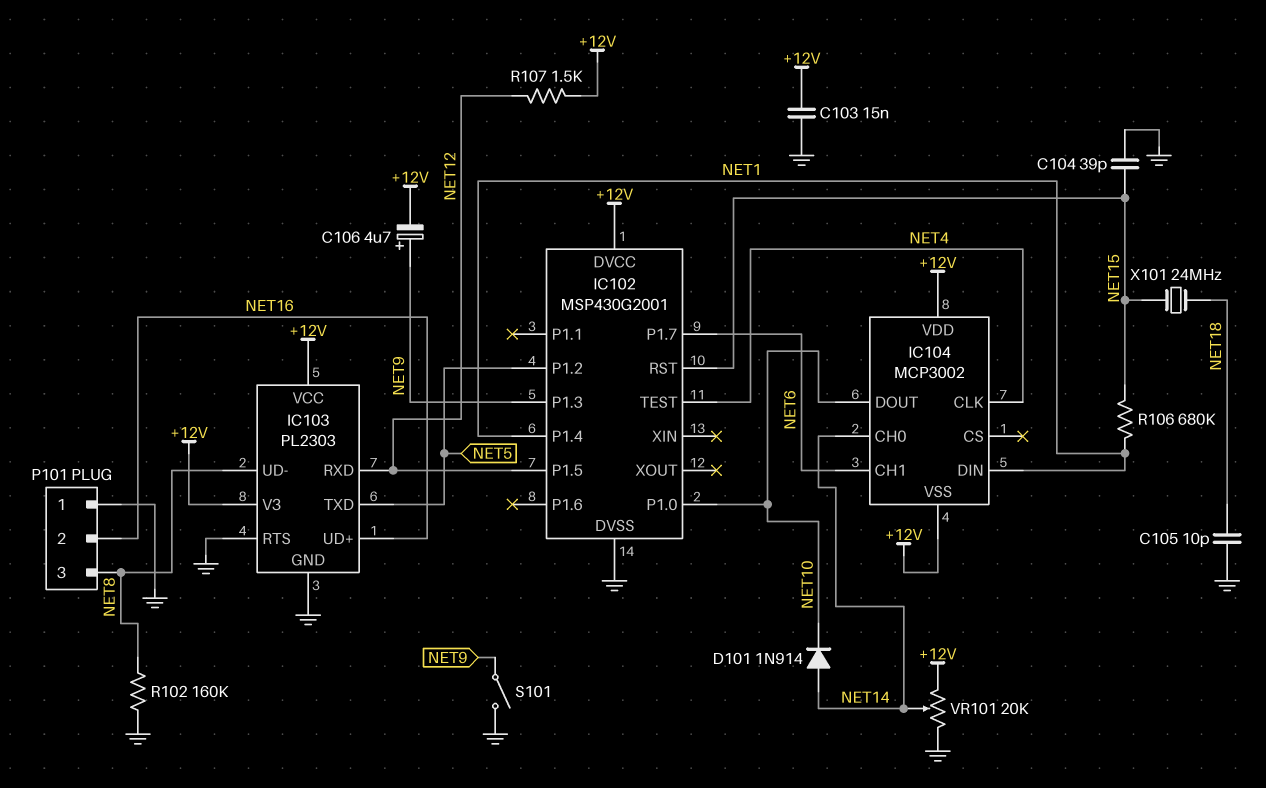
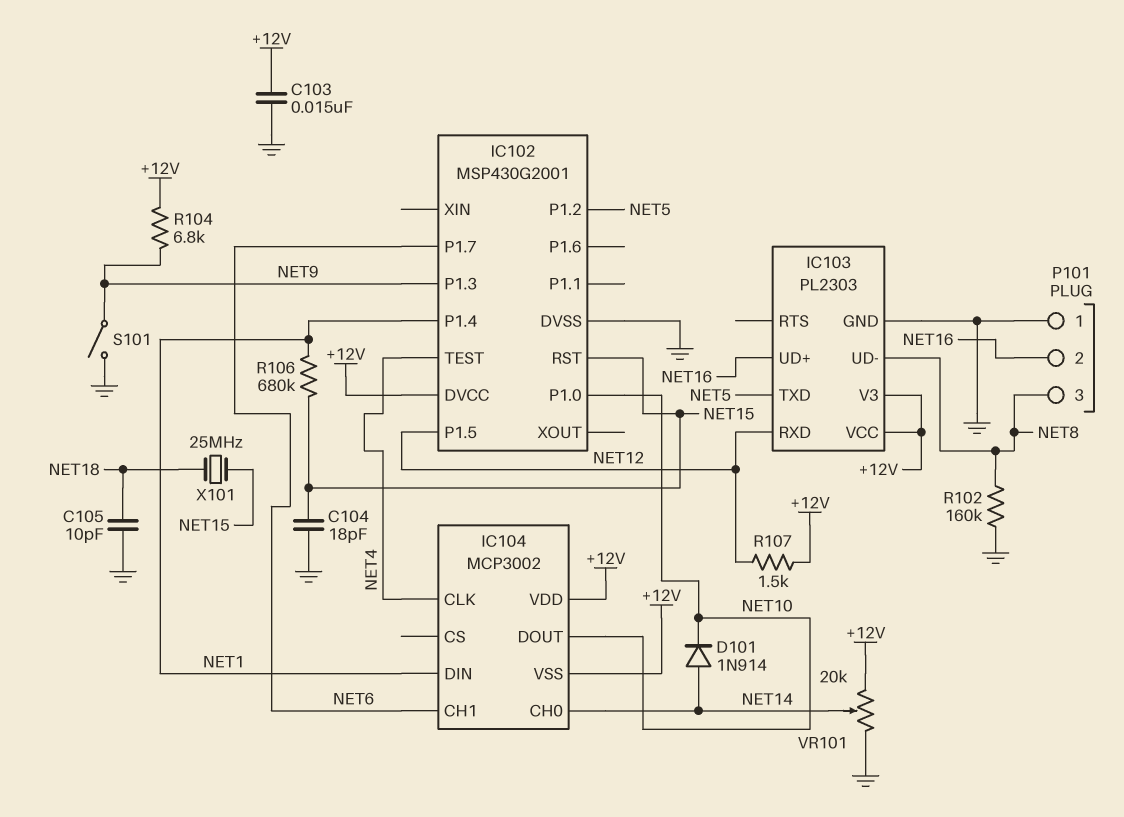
C104: 39pF (GND, NET15) -> 18pF (GND, NET15)
C106: 4.7uF (plus NET9, minus +12V) -> none
IC103 pin RTS: GND -> none
R104: none -> 6.8k (+12V, NET9)
X101: 24MHz (NET15, NET18) -> 25MHz (NET15, NET18)

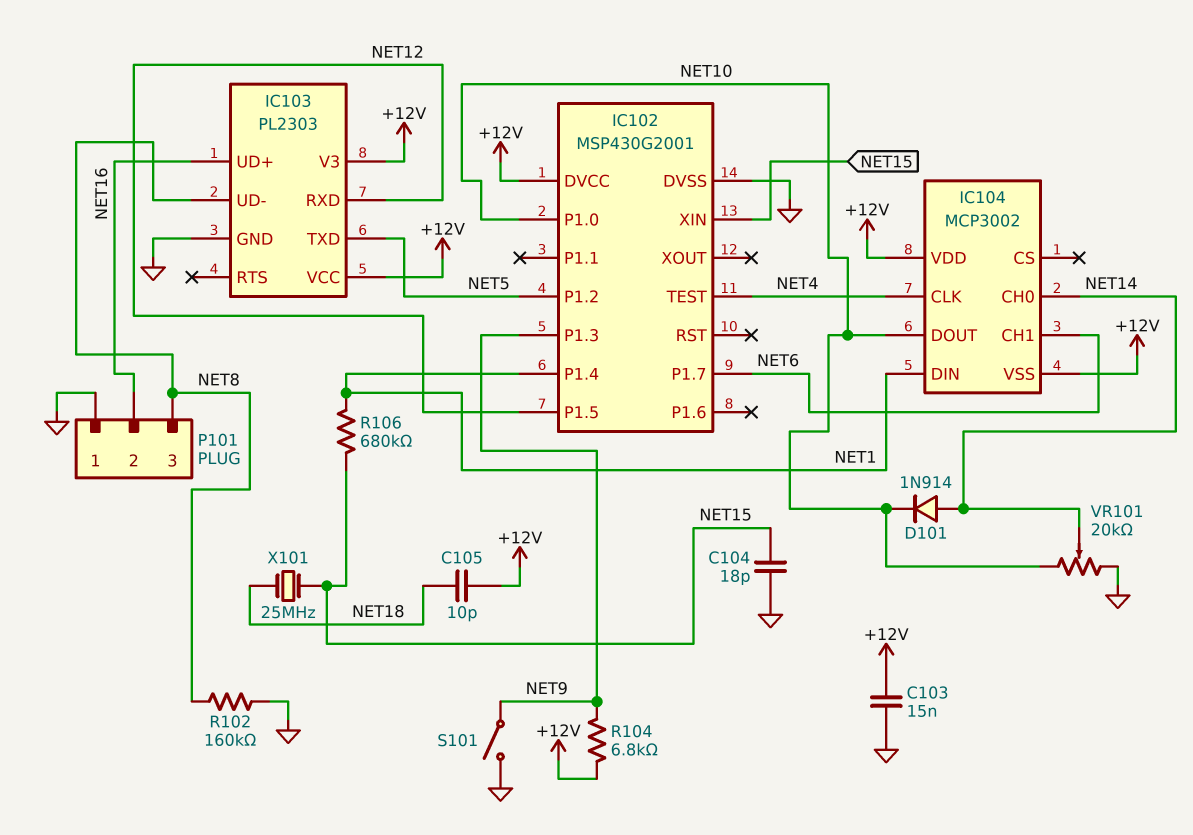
C105: 10pF (GND, NET18) -> 10pF (+12V, NET18)
IC102 pin RST: NET15 -> none
IC102 pin XIN: none -> NET15
R107: 1.5k (+12V, NET12) -> none
VR101: 20k (+12V, GND, wiper NET14) -> 20k (GND, NET10, wiper NET14)

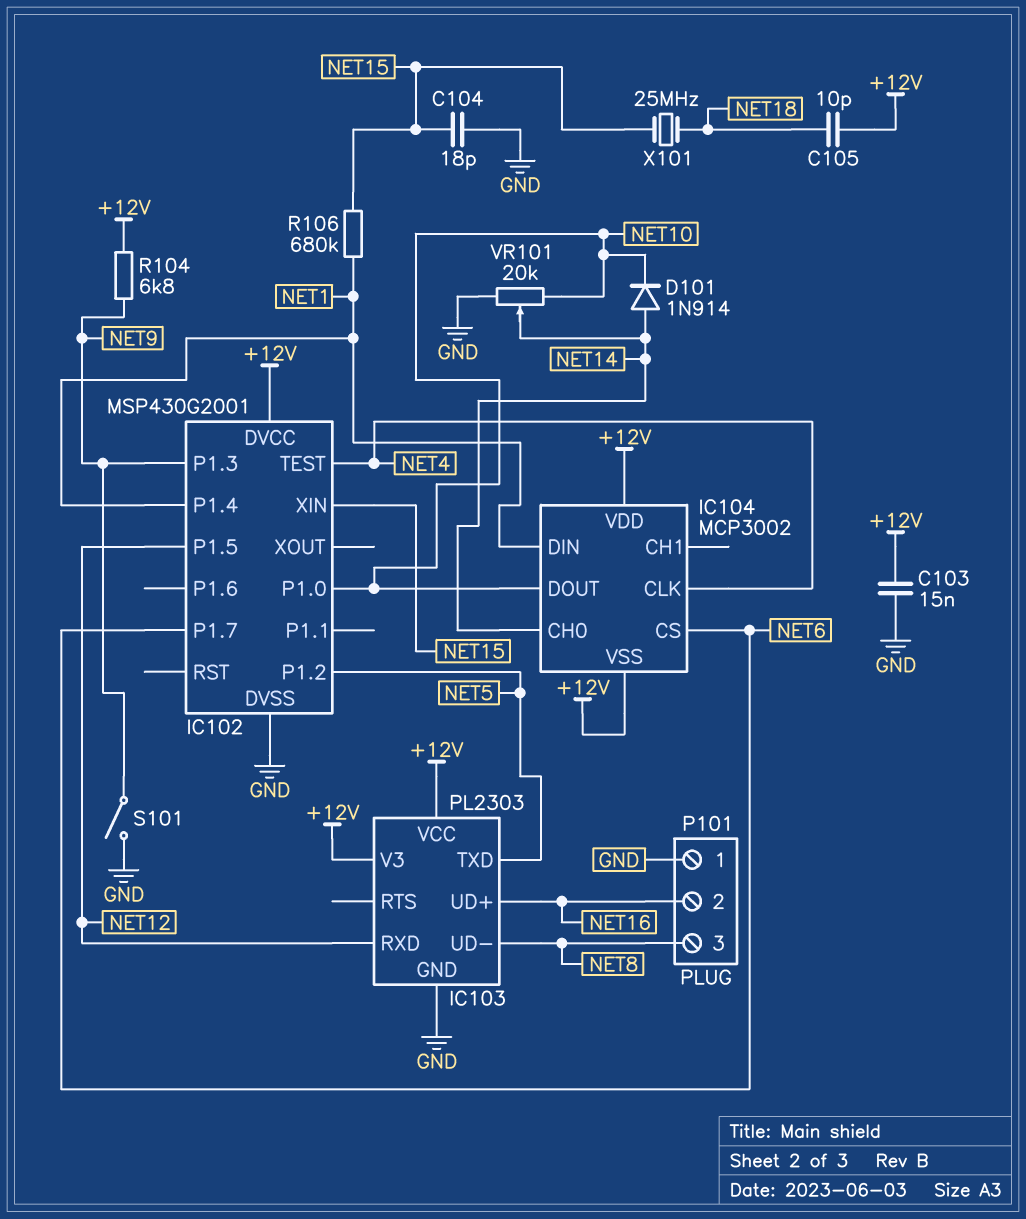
IC104 pin CH1: NET6 -> none
IC104 pin CS: none -> NET6
R102: 160k (GND, NET8) -> none

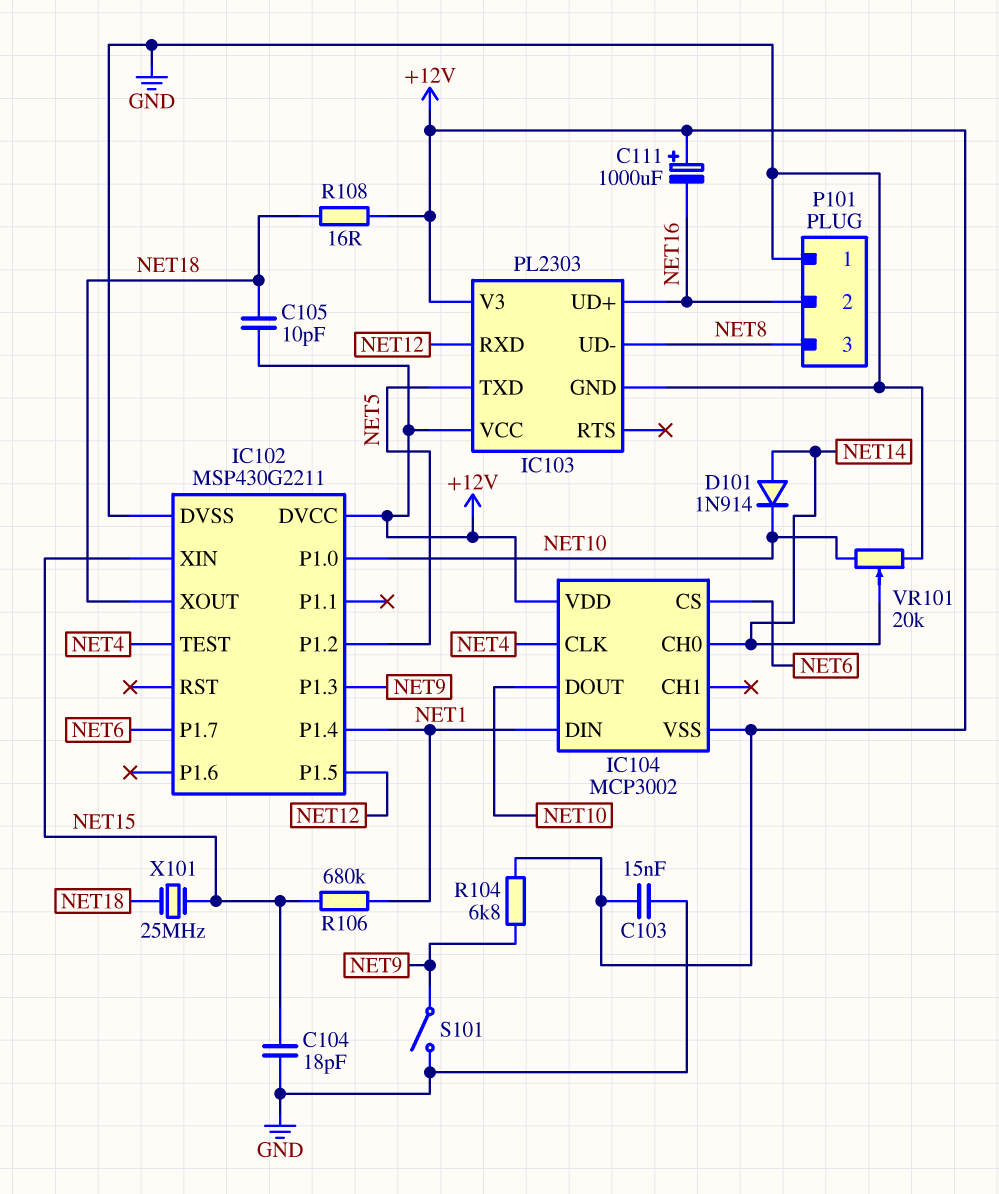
C111: none -> 1000uF (plus +12V, minus NET16)
IC102: MSP430G2001 -> MSP430G2211
IC102 pin XOUT: none -> NET18
R108: none -> 16 (+12V, NET18)

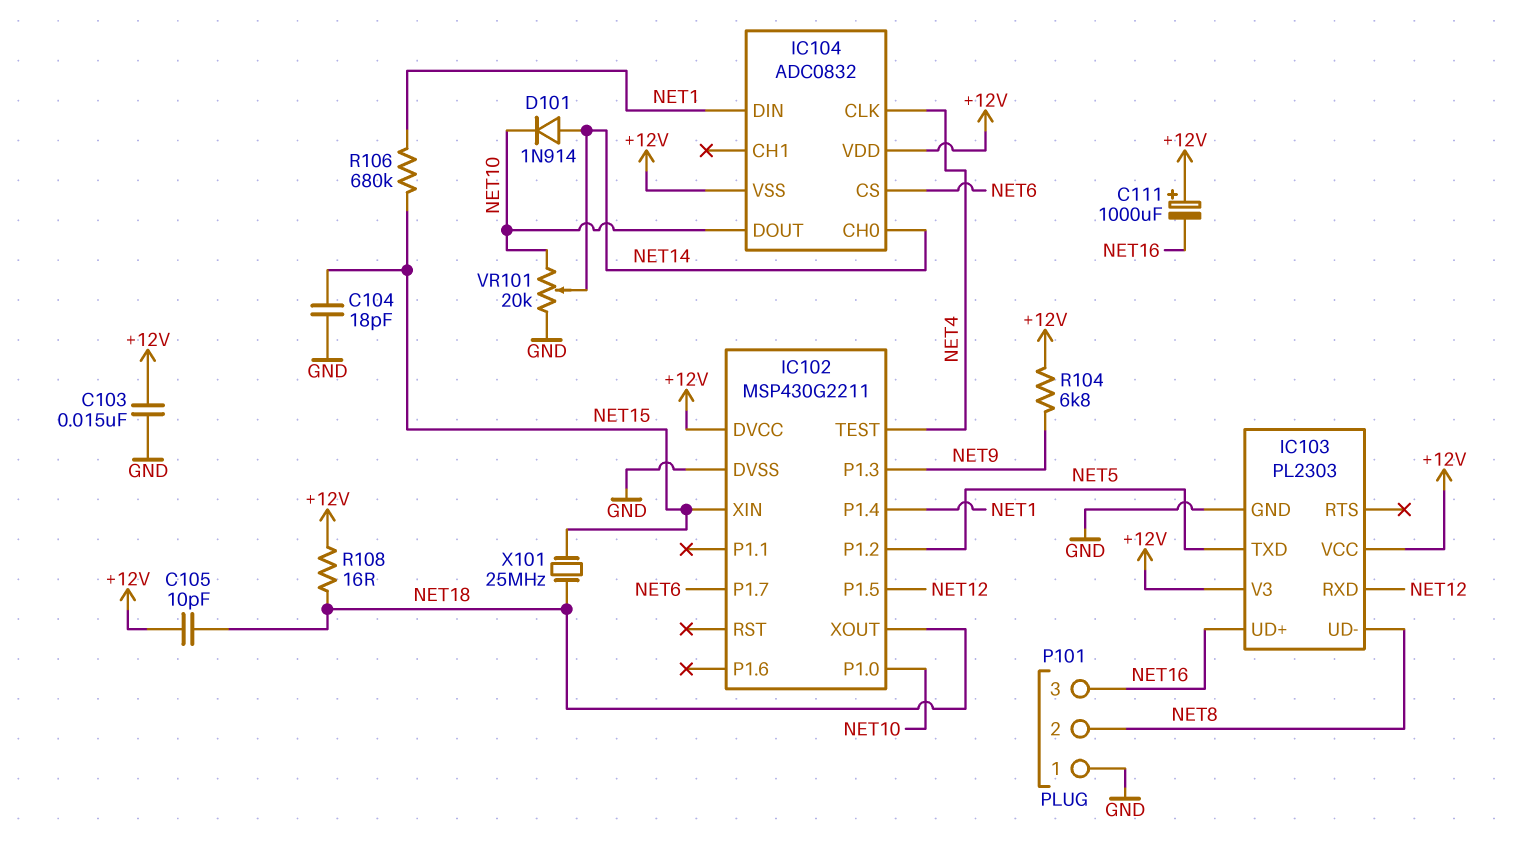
IC104: MCP3002 -> ADC0832
P101 pin 2: NET16 -> NET8
P101 pin 3: NET8 -> NET16
S101: switch (GND, NET9) -> none

